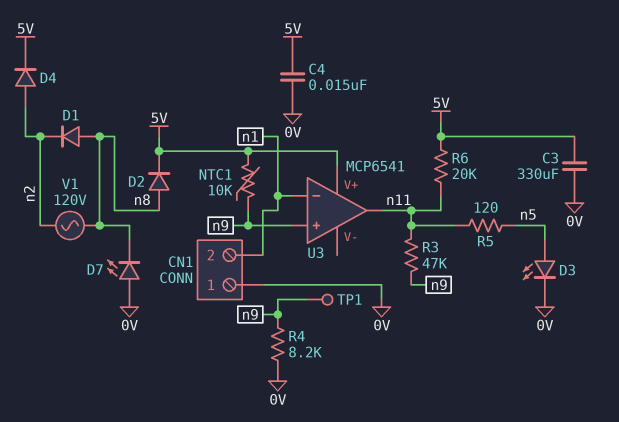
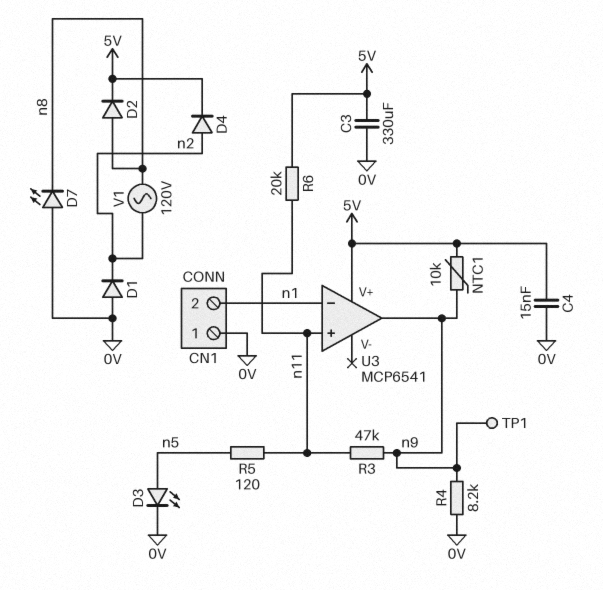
D1: diode (A n8, K n2) -> diode (A 0V, K n2)
U3 pin in+: n9 -> n11
U3 pin out: n11 -> n9

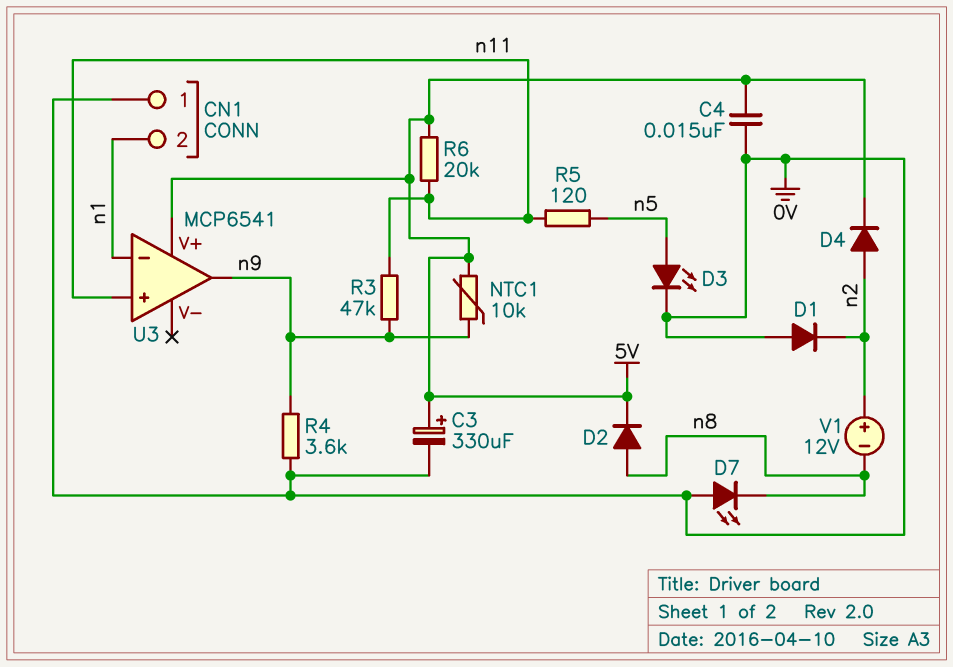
C3: 330uF (0V, 5V) -> 330uF (plus 5V, minus 0V)
R4: 8.2k (0V, n9) -> 3.6k (0V, n9)
TP1: test point (n9) -> none
V1: AC 120V (n2, n8) -> 12V (plus n2, minus n8)

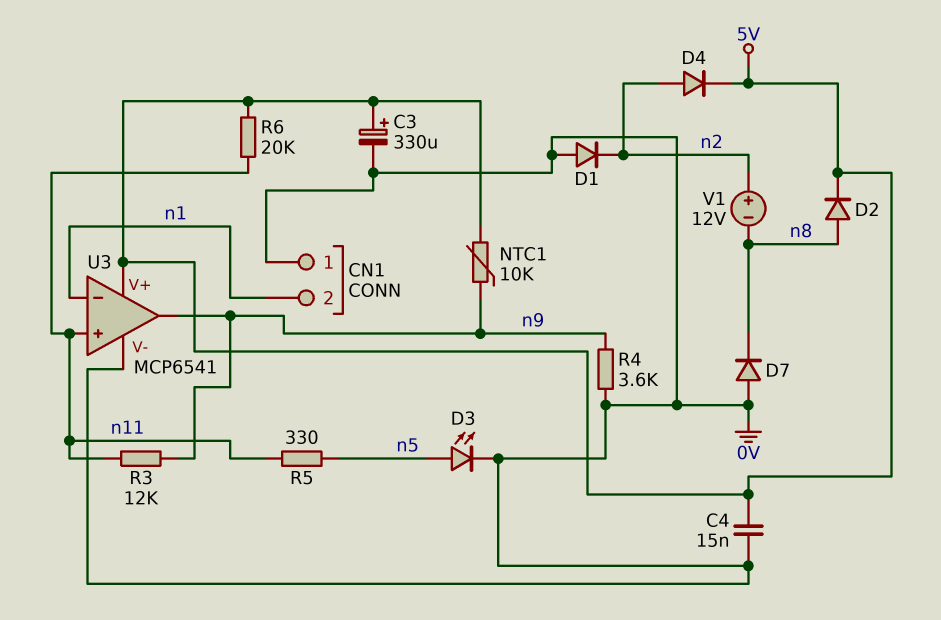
D7: LED (A 0V, K n8) -> diode (A 0V, K n8)
R3: 47k (n9, n11) -> 12k (n9, n11)
R5: 120 (n5, n11) -> 330 (n5, n11)
U3 pin V-: none -> 0V

